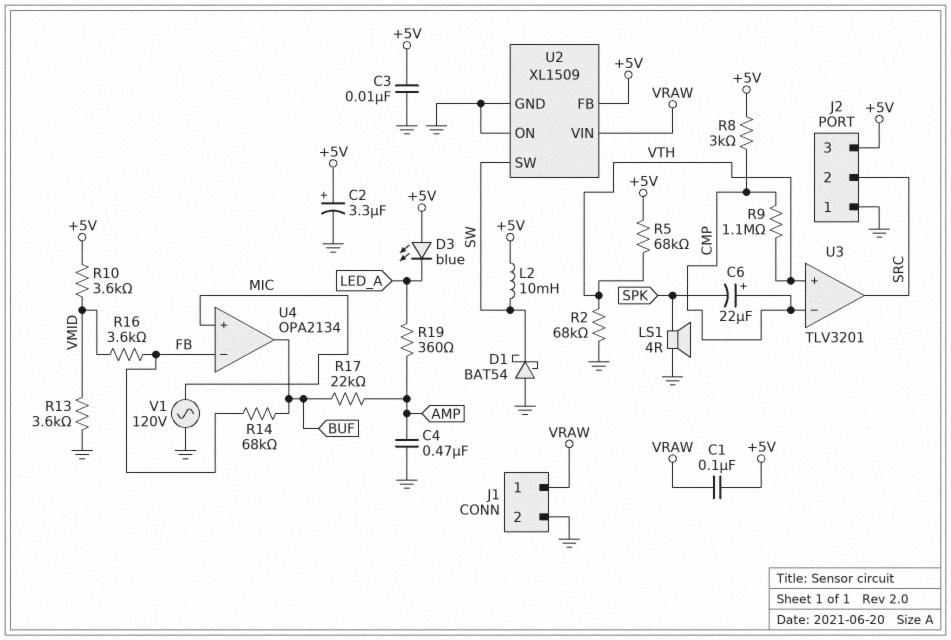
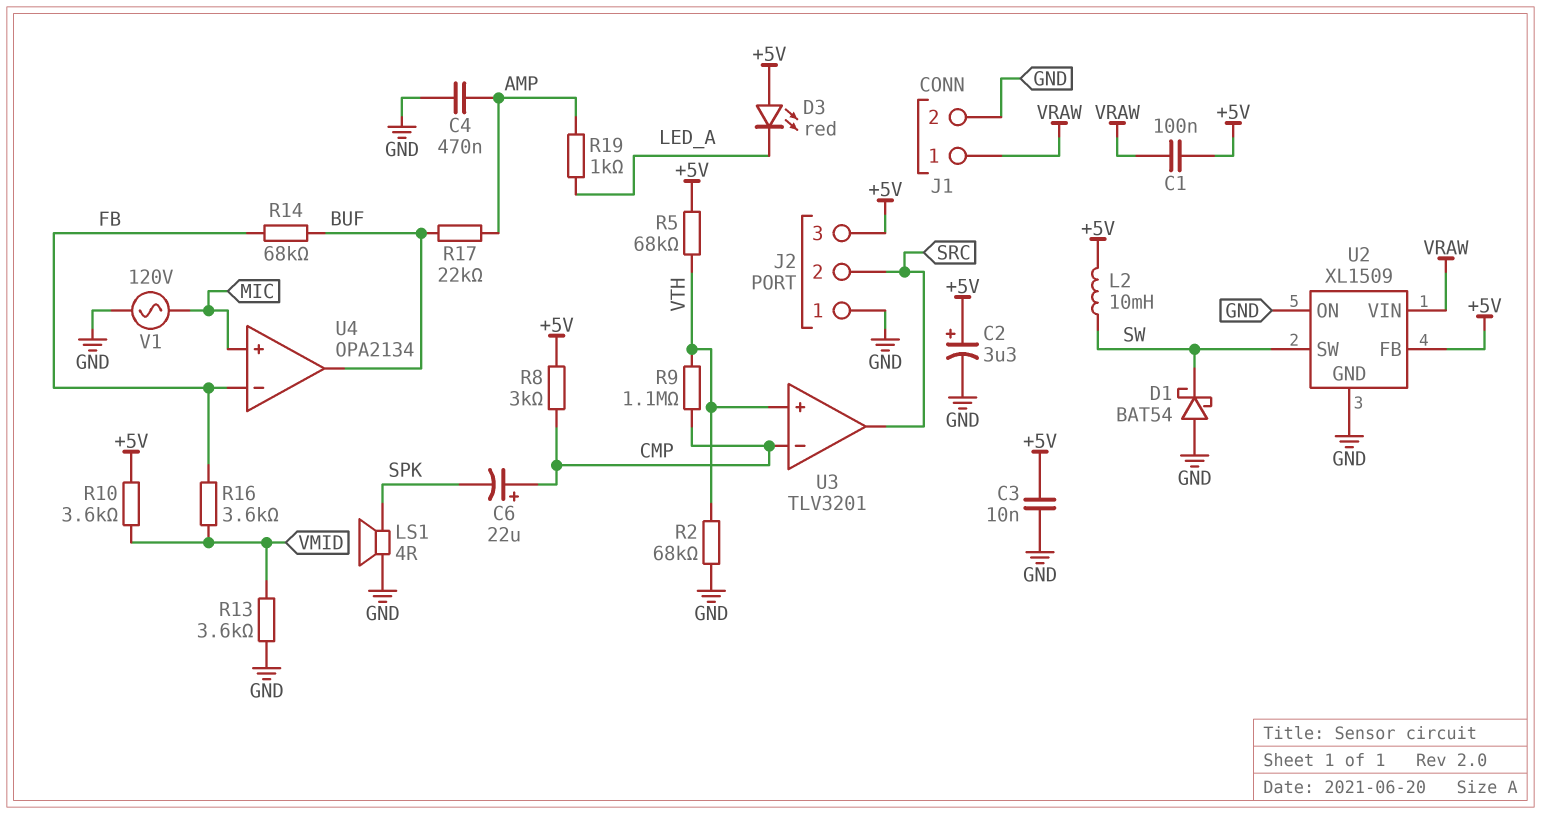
D3: LED blue (A +5V, K LED_A) -> LED red (A +5V, K LED_A)
R19: 360 (AMP, LED_A) -> 1k (AMP, LED_A)

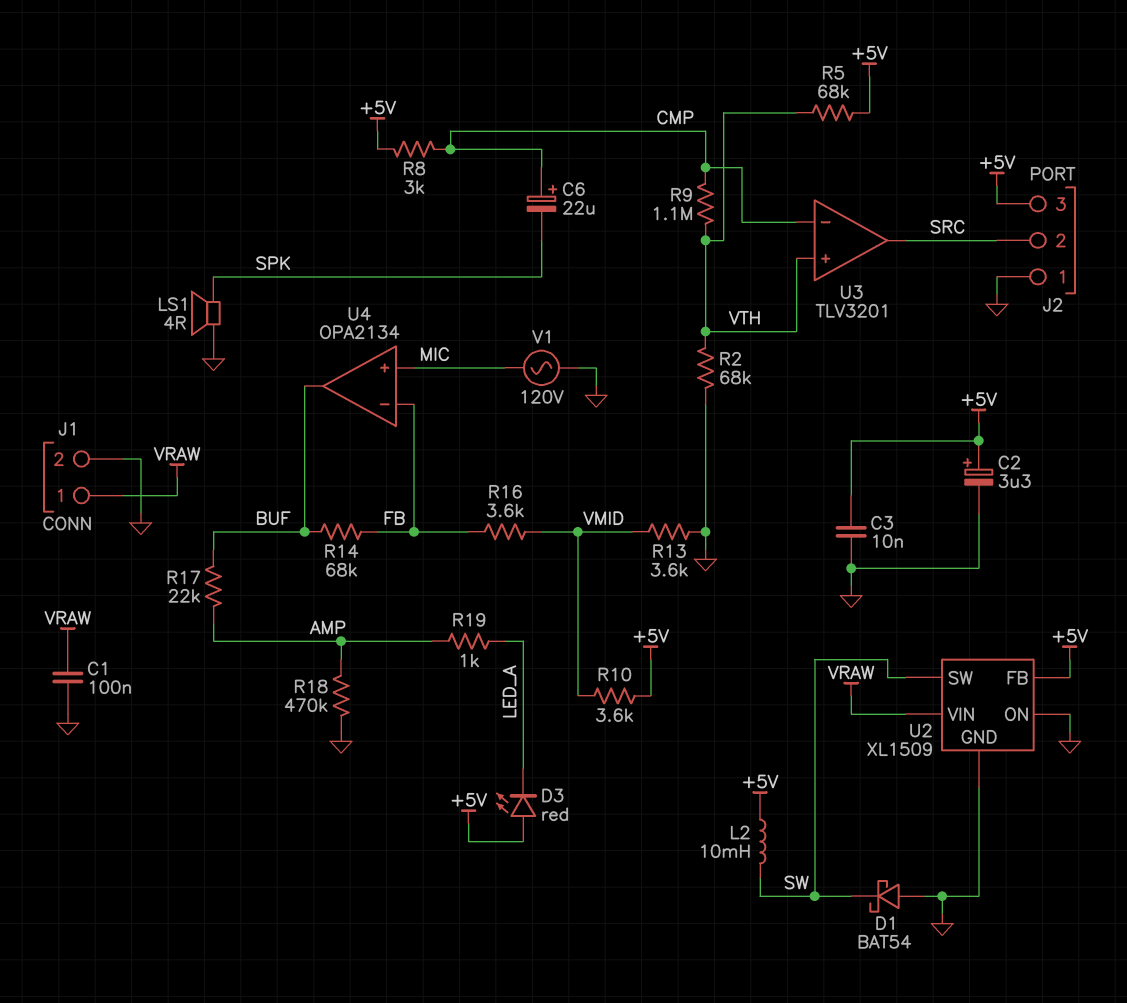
C1: 100nF (+5V, VRAW) -> 100nF (GND, VRAW)
C4: 470nF (AMP, GND) -> none
R18: none -> 470k (AMP, GND)

